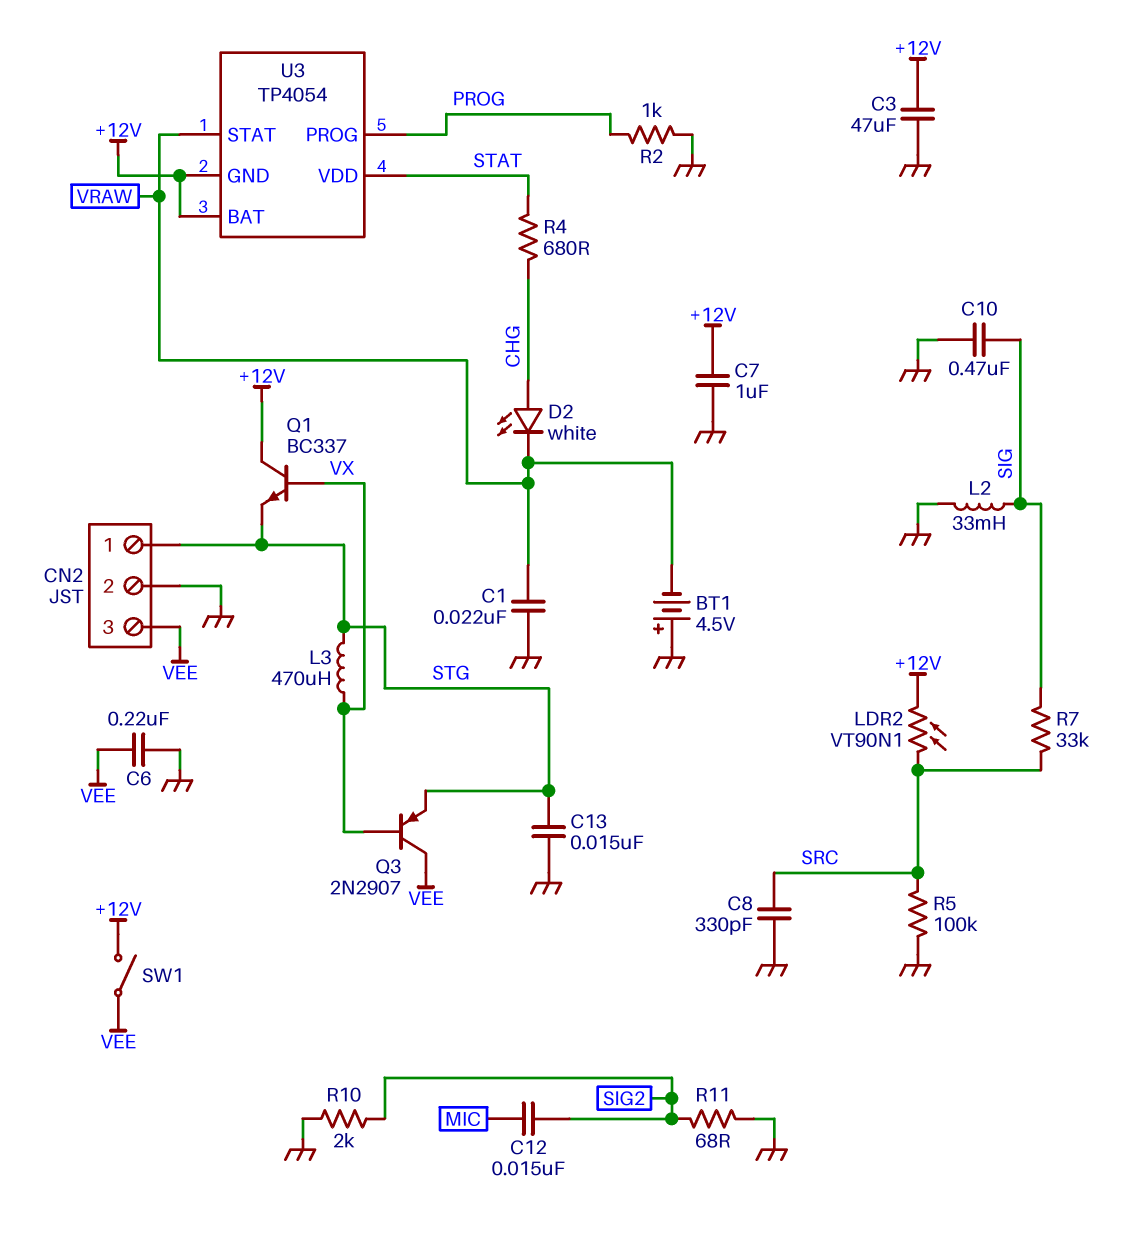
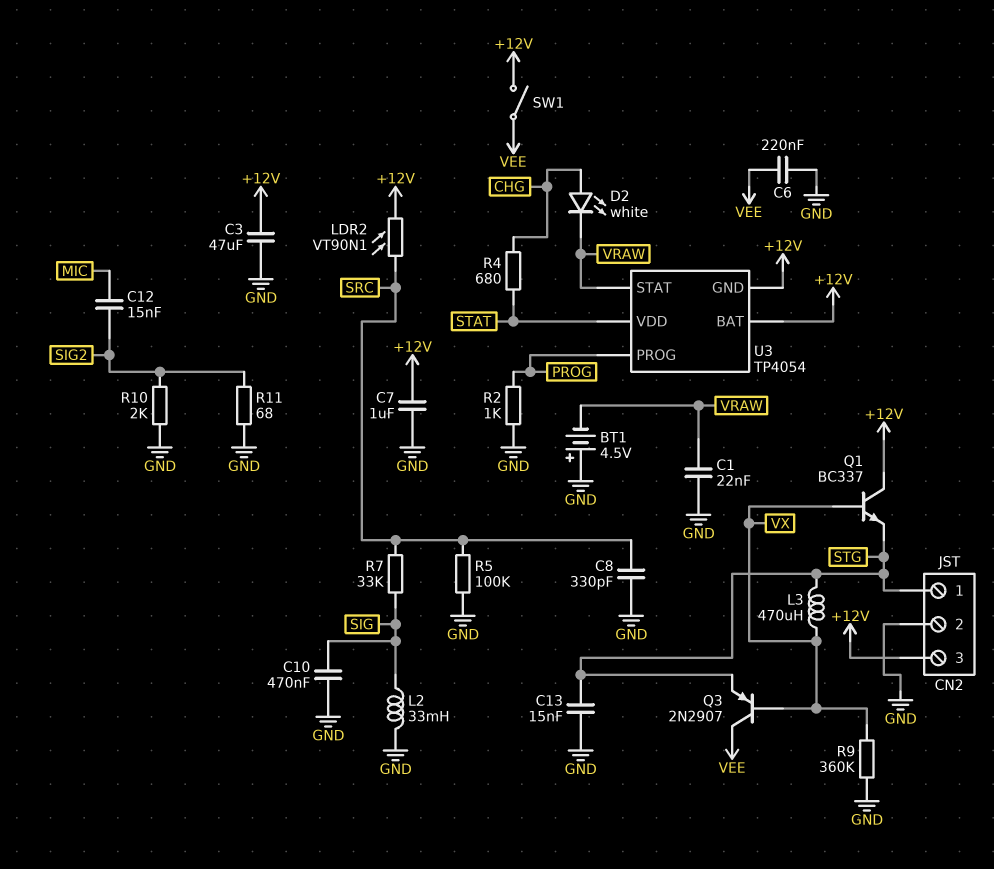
CN2 pin 3: VEE -> +12V
R9: none -> 360k (GND, VX)

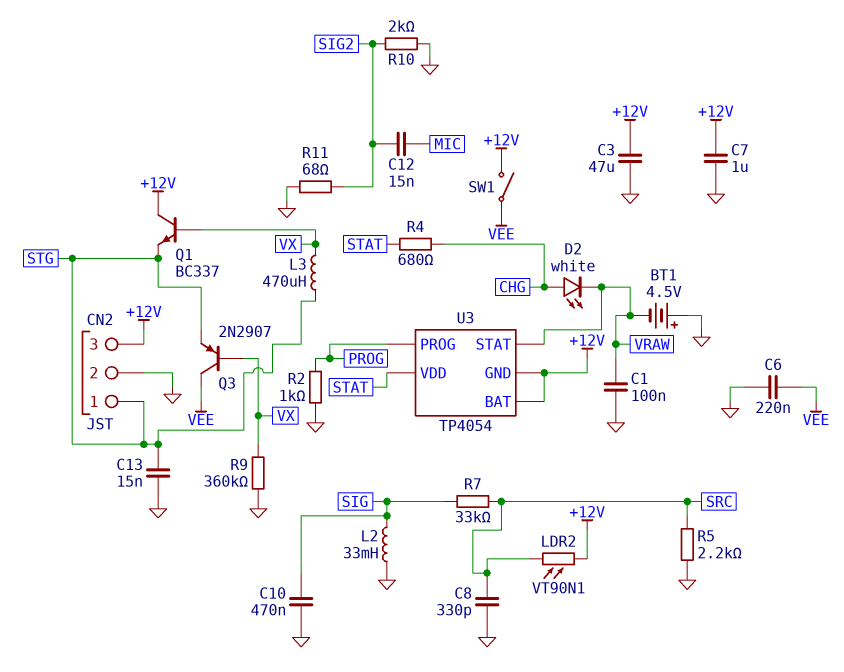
C1: 22nF (GND, VRAW) -> 100nF (GND, VRAW)
R5: 100k (GND, SRC) -> 2.2k (GND, SRC)

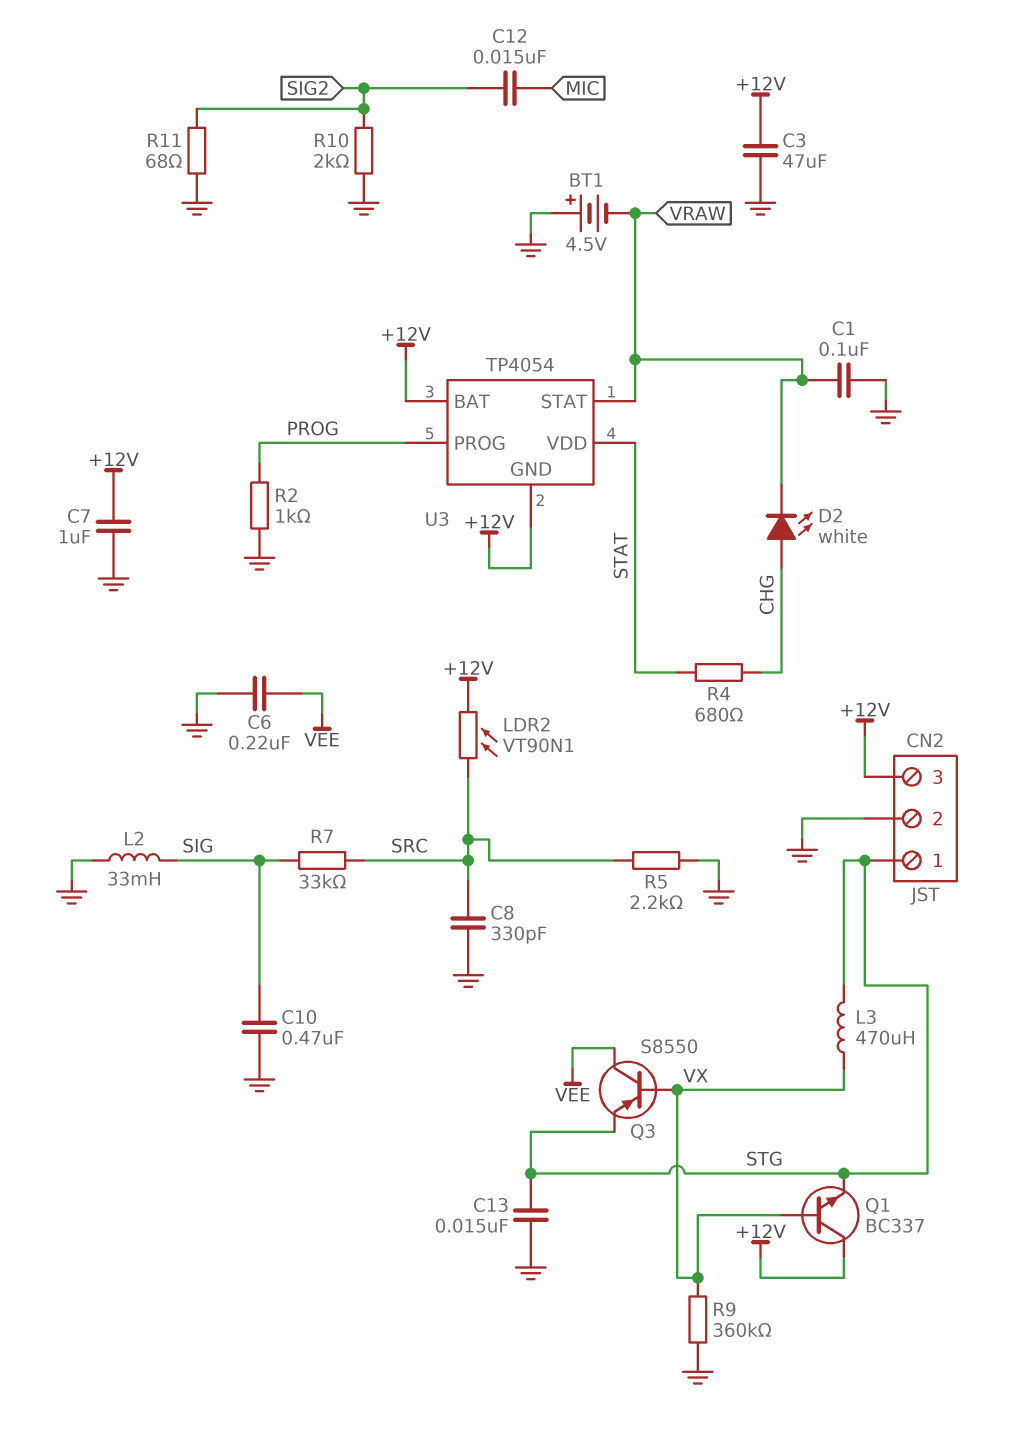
Q3: PNP 2N2907 (B VX, C VEE, E STG) -> PNP S8550 (B VX, C VEE, E STG)
SW1: switch (+12V, VEE) -> none

